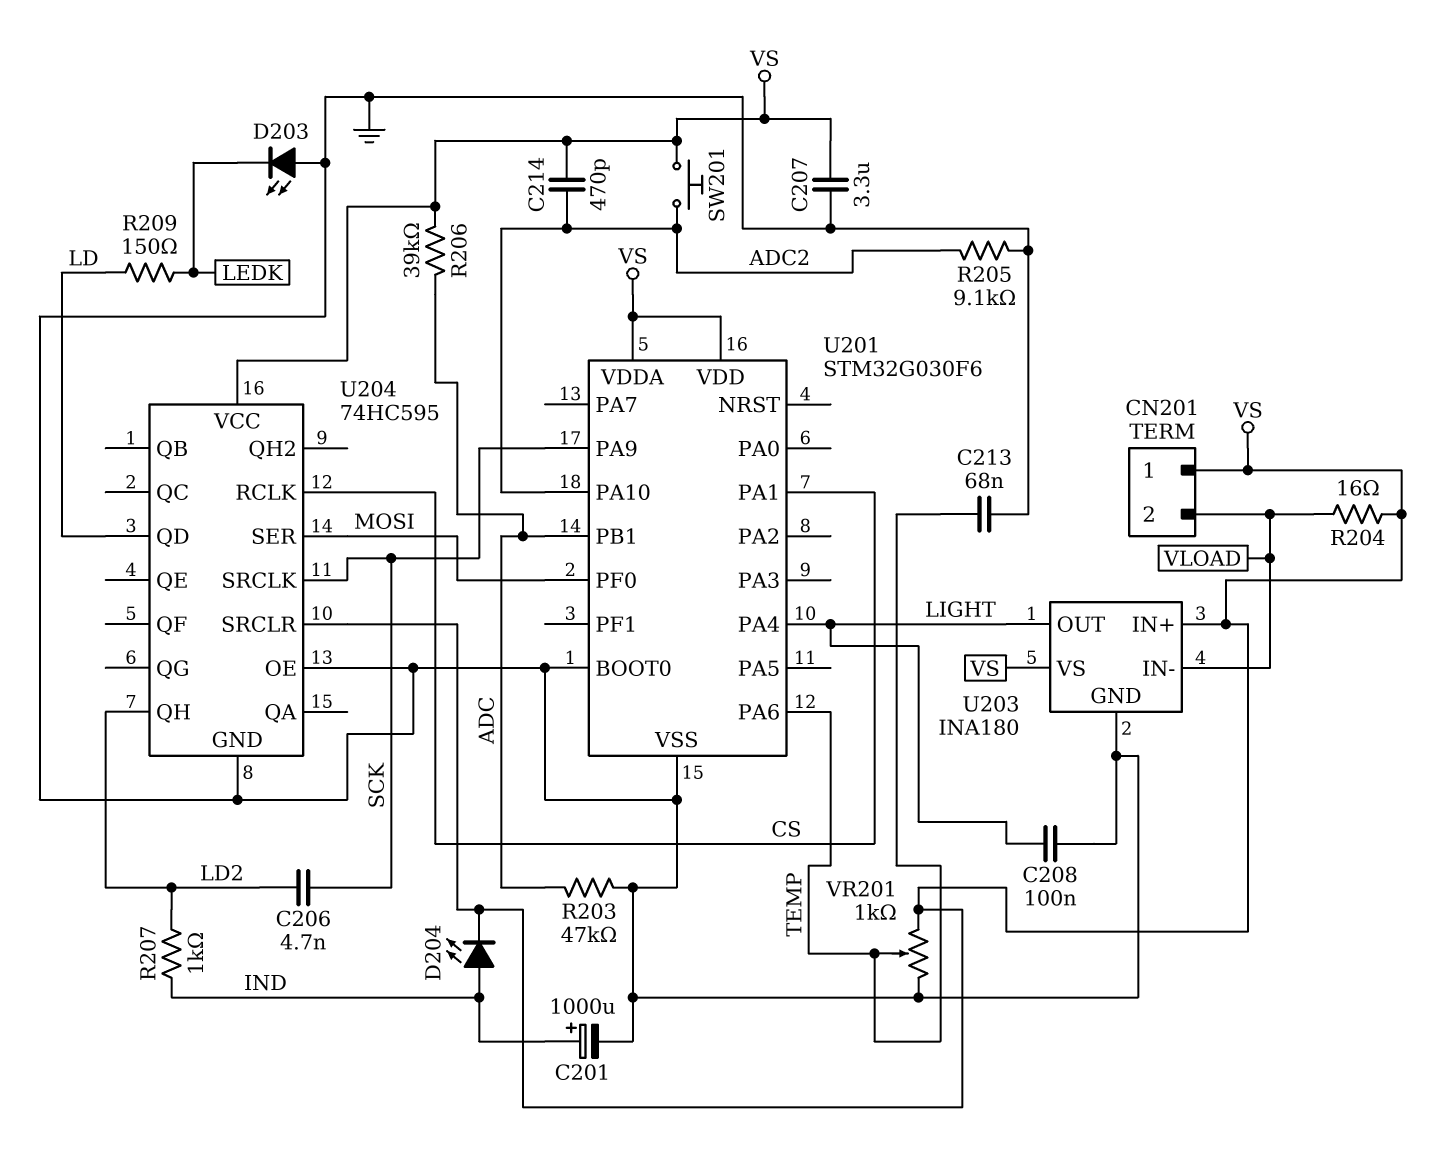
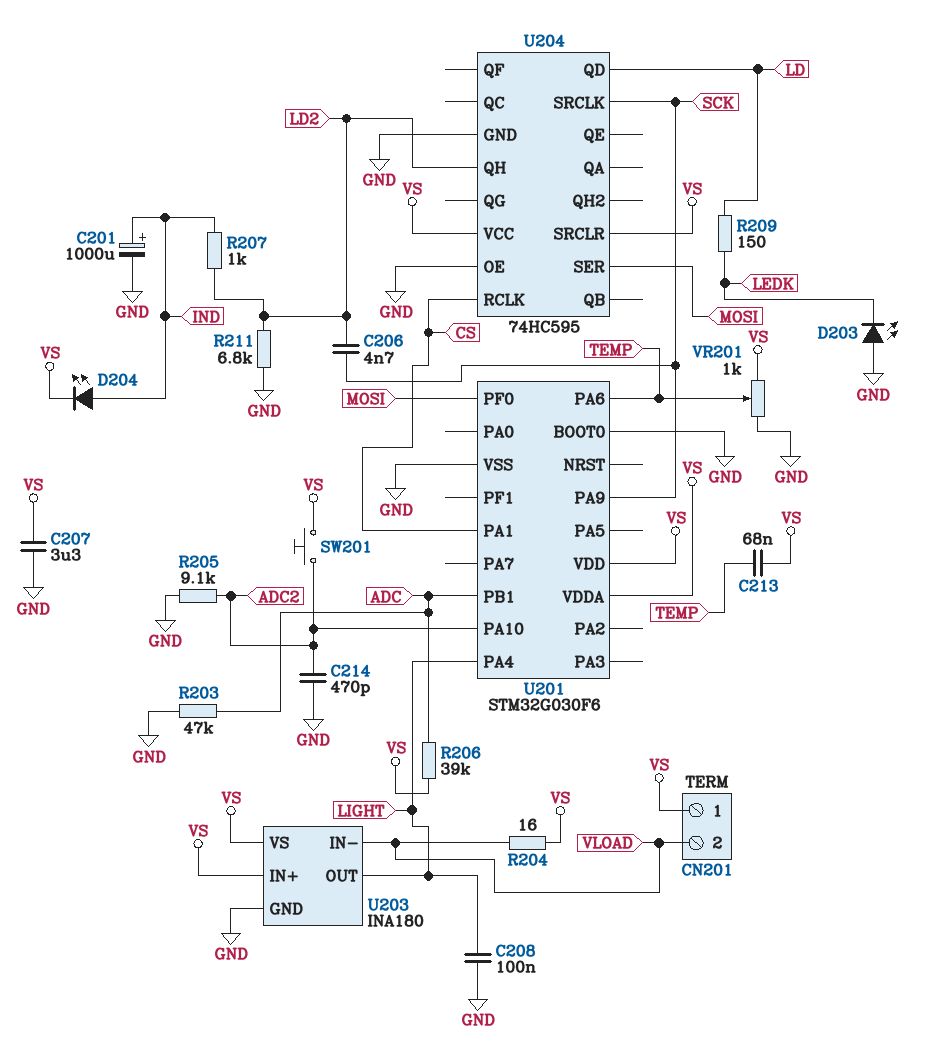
C213: 68nF (GND, TEMP) -> 68nF (TEMP, VS)
C214: 470pF (ADC2, VS) -> 470pF (ADC2, GND)
R211: none -> 6.8k (GND, LD2)

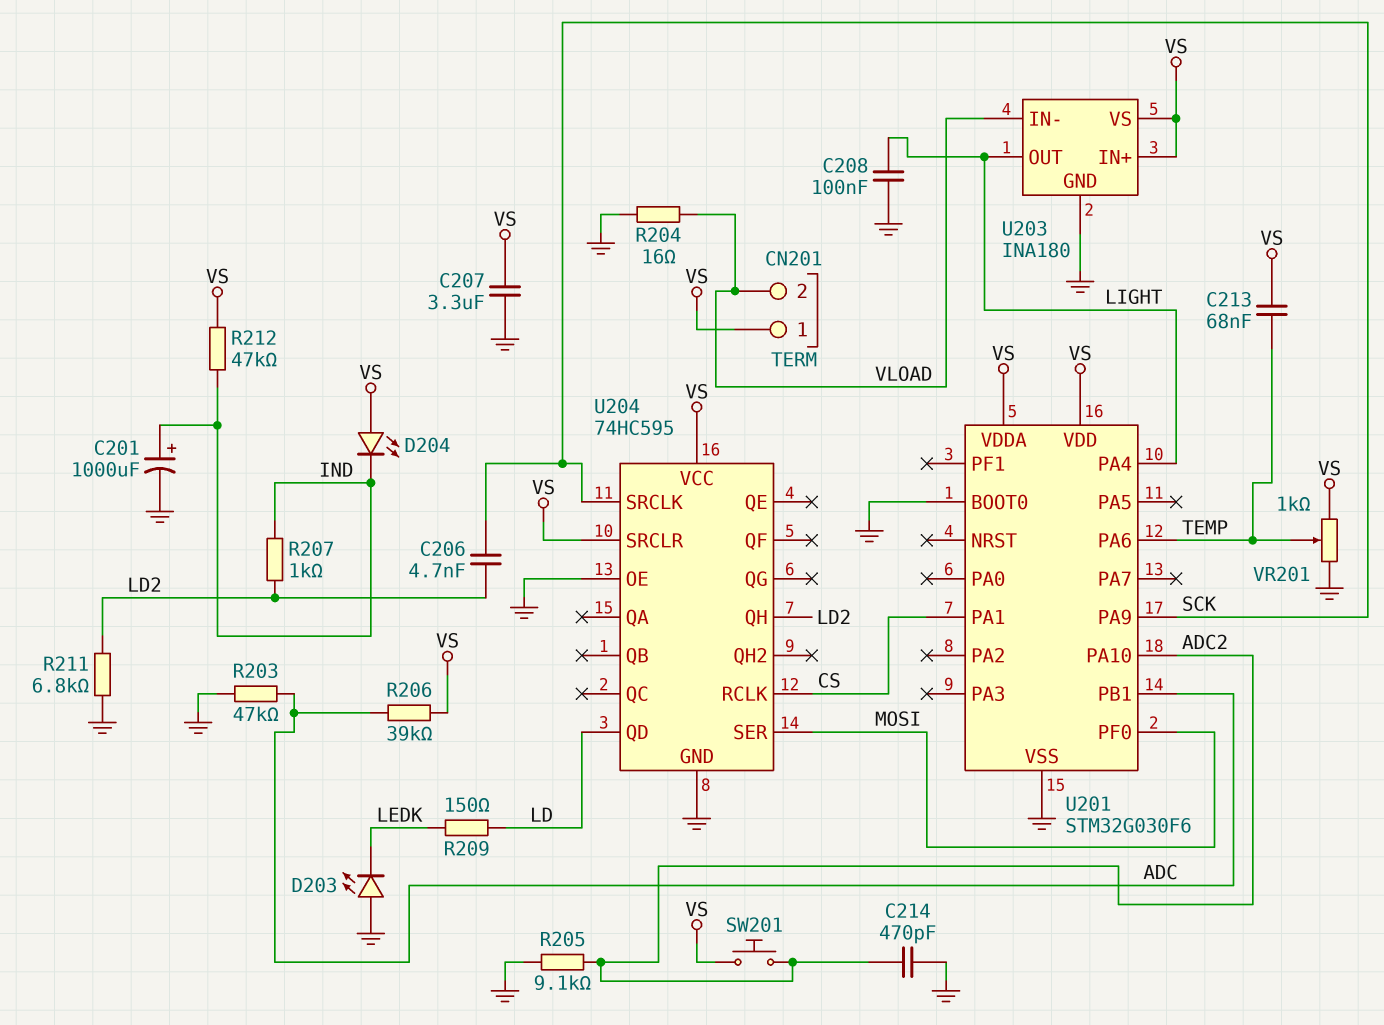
D204: LED (A IND, K VS) -> LED (A VS, K IND)
R204: 16 (VLOAD, VS) -> 16 (GND, VLOAD)
R212: none -> 47k (IND, VS)

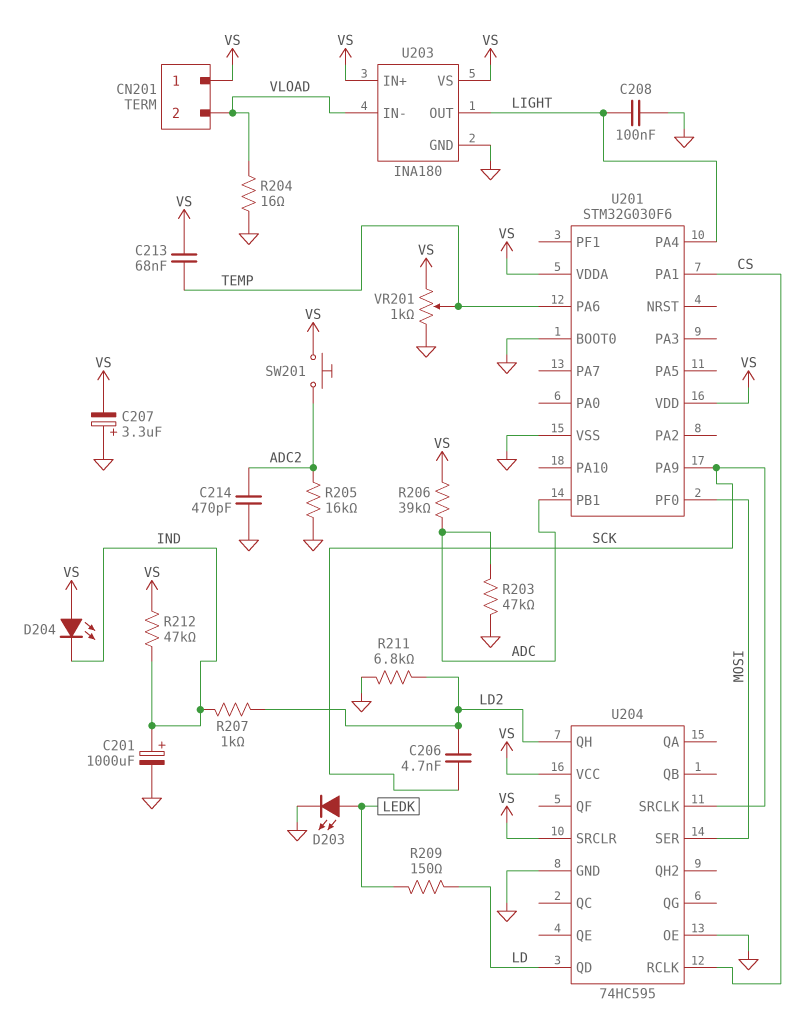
C207: 3.3uF (GND, VS) -> 3.3uF (plus GND, minus VS)
D203: LED (A GND, K LEDK) -> LED (A LEDK, K GND)
R205: 9.1k (ADC2, GND) -> 16k (ADC2, GND)
U201 pin PA10: ADC2 -> none

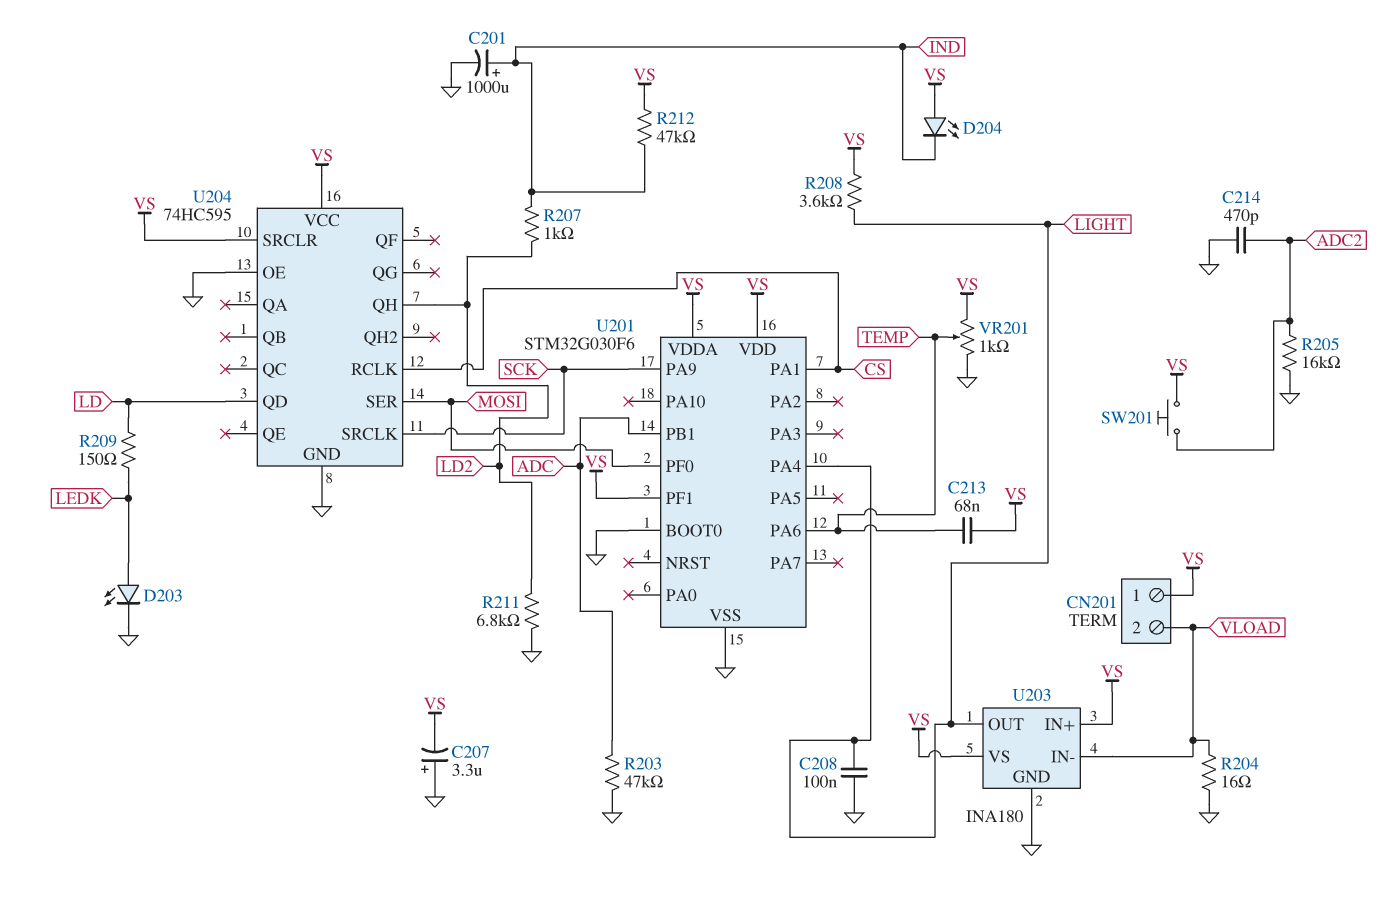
C206: 4.7nF (LD2, SCK) -> none
R206: 39k (ADC, VS) -> none
R208: none -> 3.6k (LIGHT, VS)
U201 pin PF1: none -> VS

